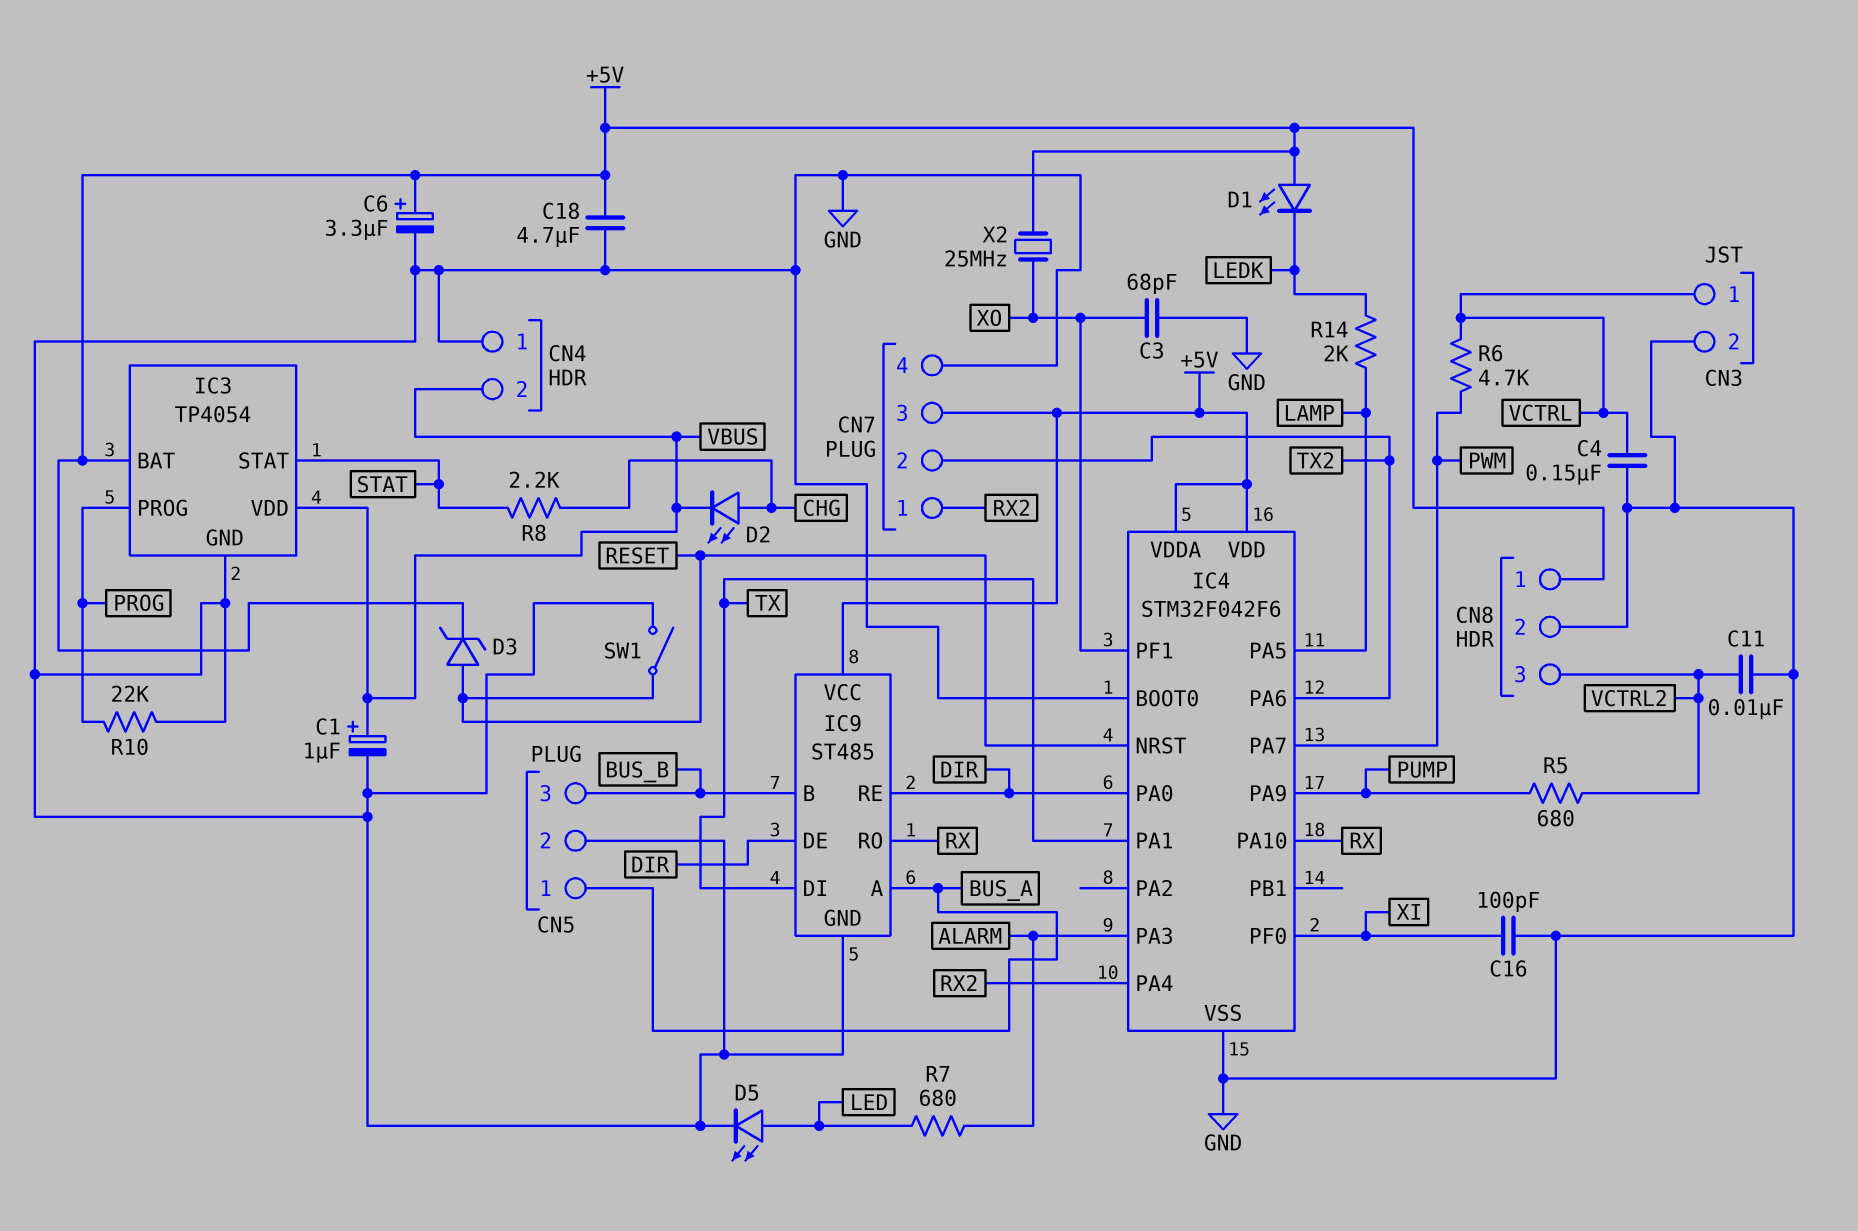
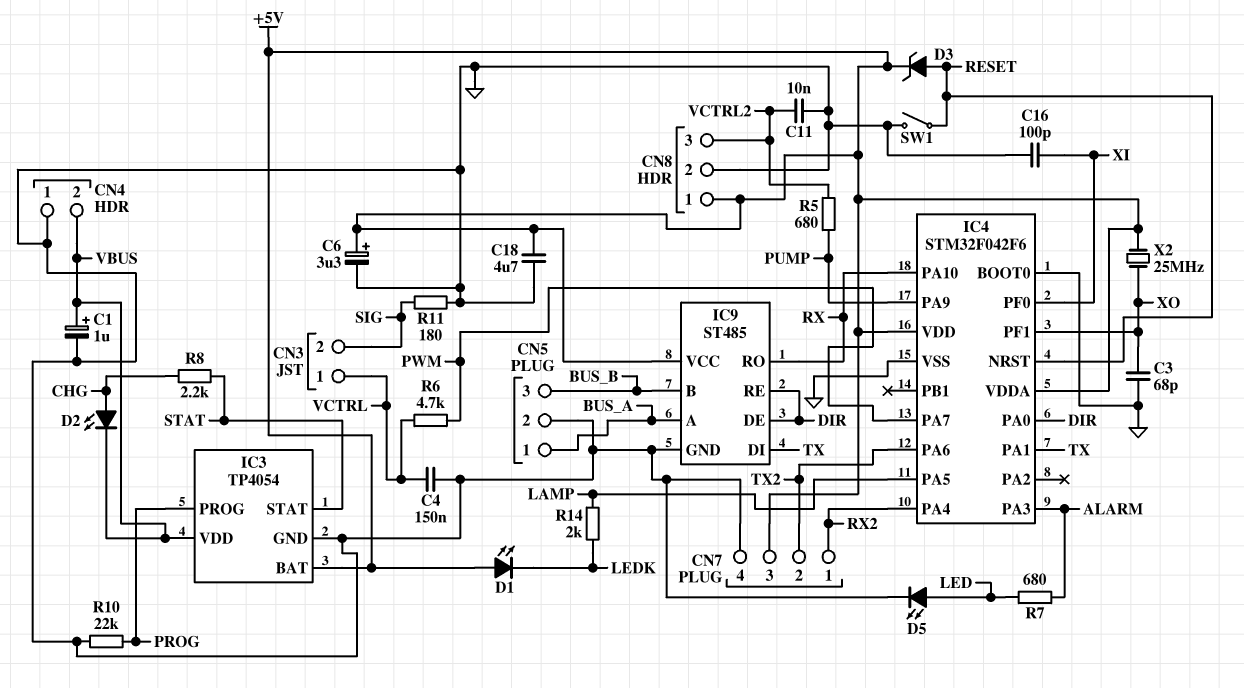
CN3 pin 2: GND -> SIG
R11: none -> 180 (GND, SIG)

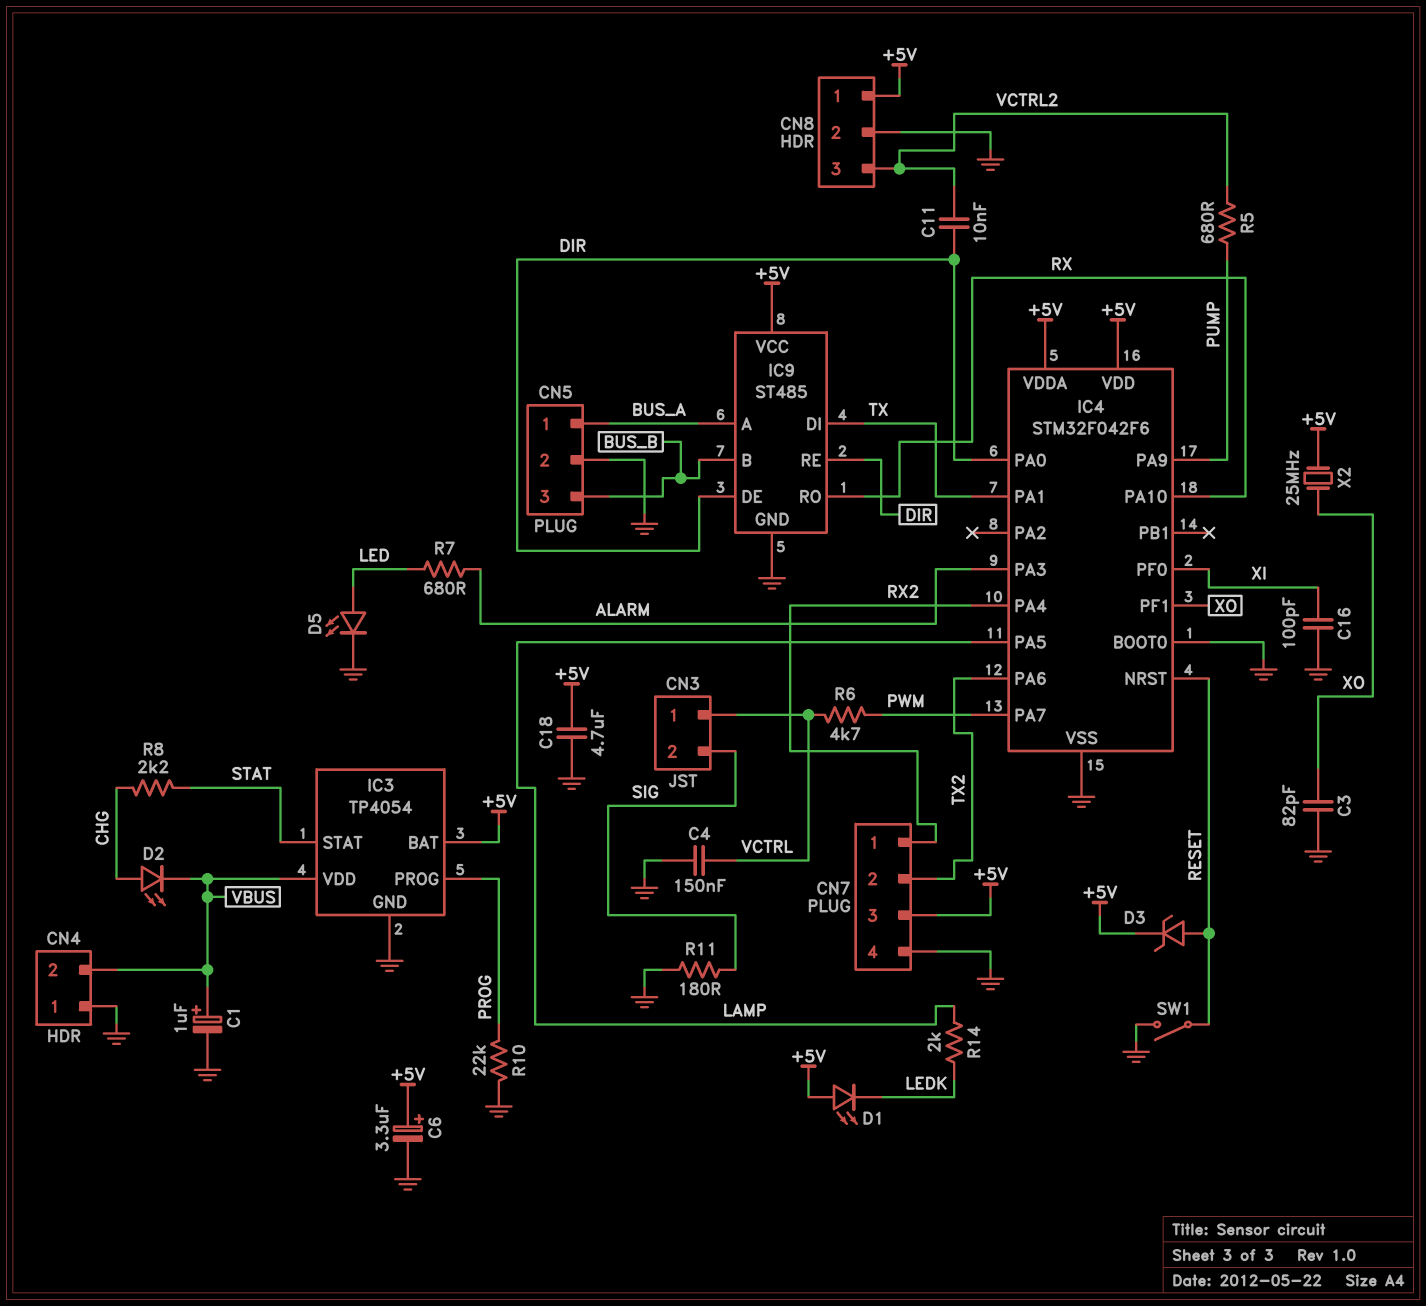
C3: 68pF (GND, XO) -> 82pF (GND, XO)
C11: 10nF (GND, VCTRL2) -> 10nF (DIR, VCTRL2)

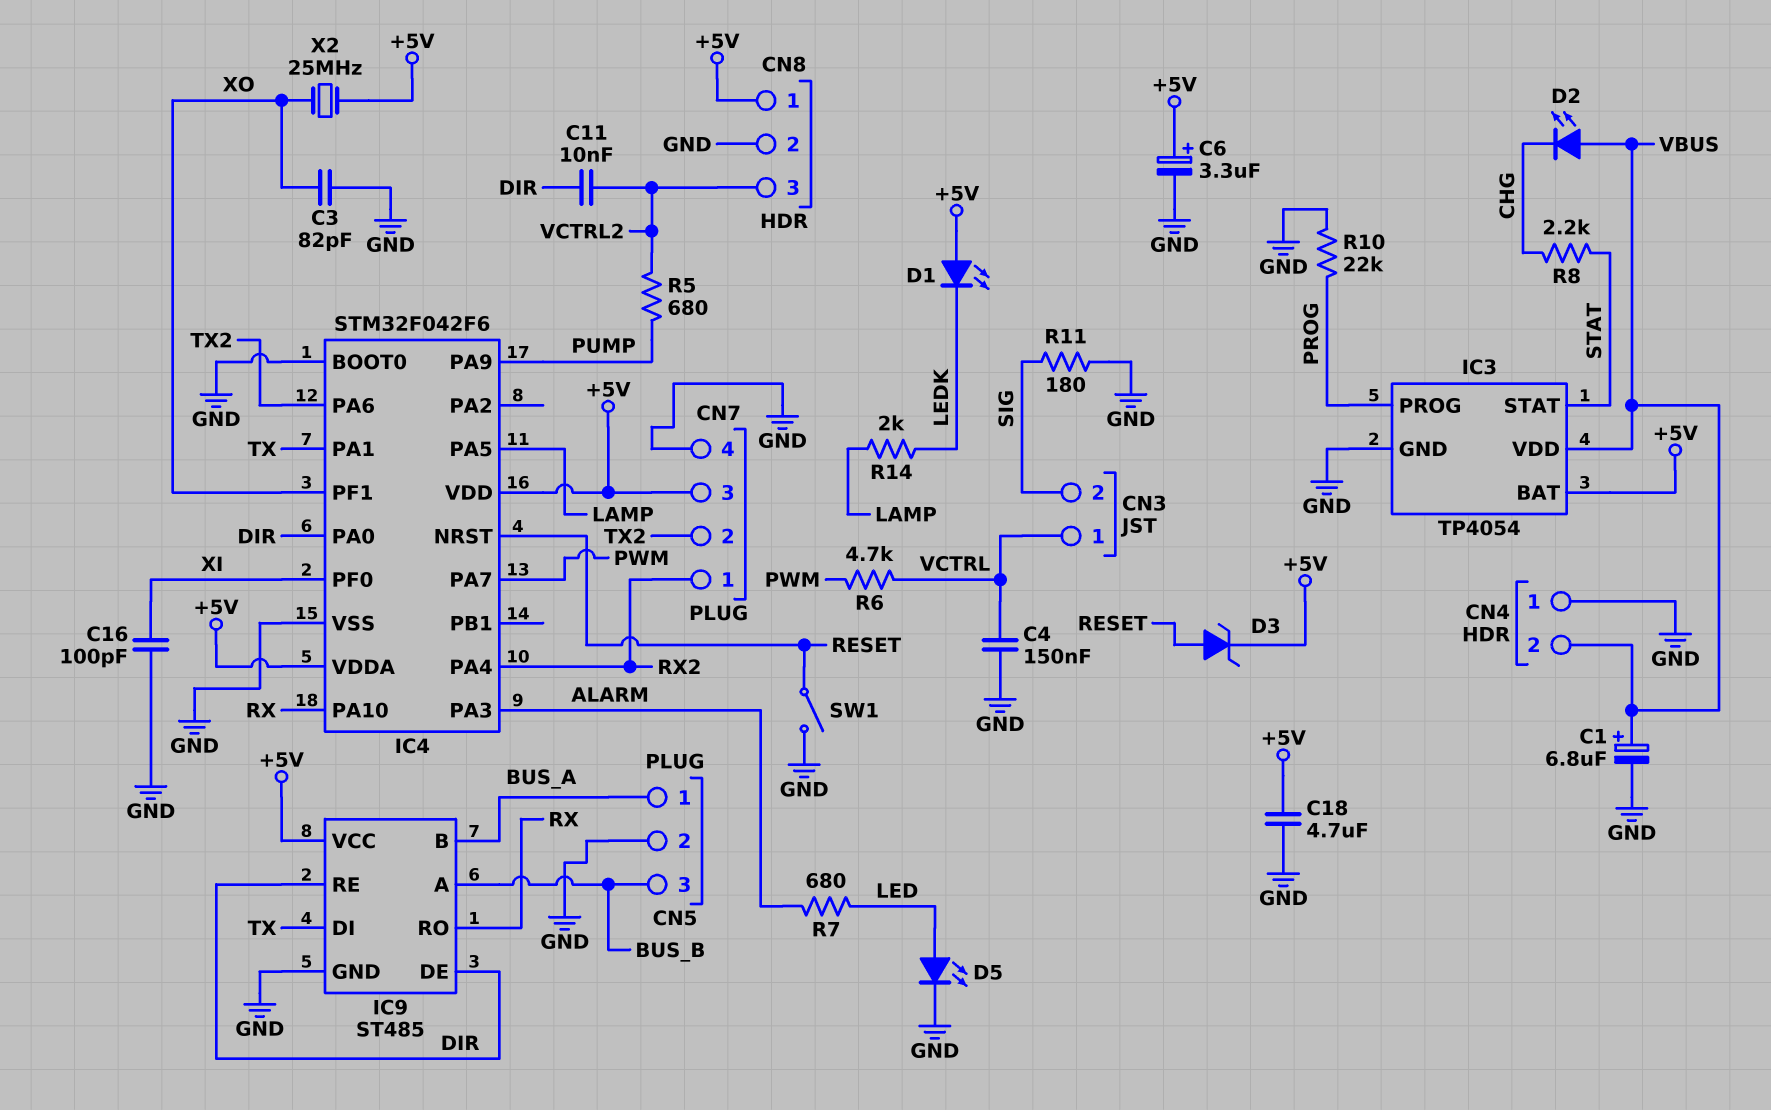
C1: 1uF (plus VBUS, minus GND) -> 6.8uF (plus VBUS, minus GND)
D2: LED (A CHG, K VBUS) -> LED (A VBUS, K CHG)
IC9 pin A: BUS_A -> BUS_B
IC9 pin B: BUS_B -> BUS_A

